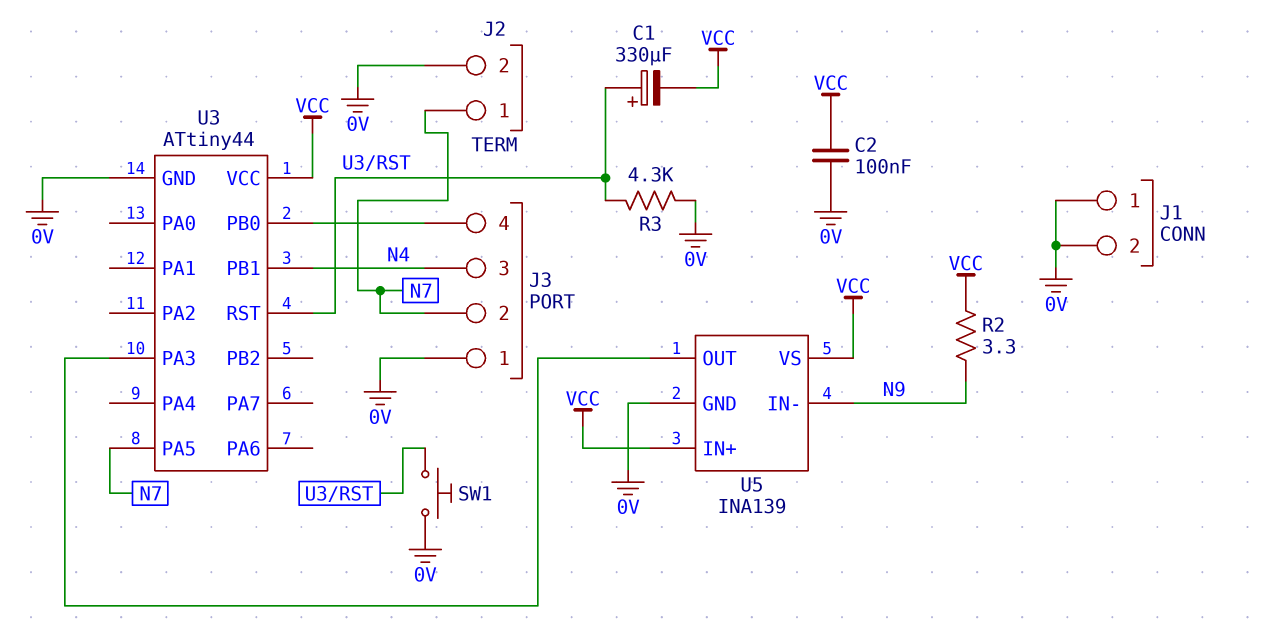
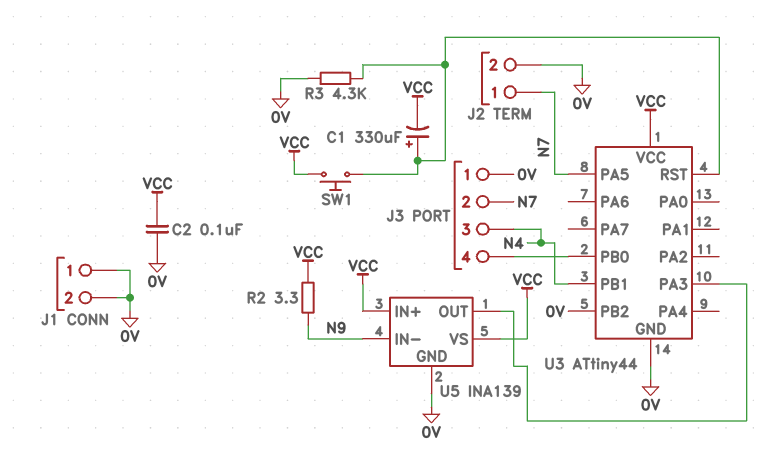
SW1: button (0V, U3/RST) -> button (U3/RST, VCC)
U3 pin PB2: none -> 0V

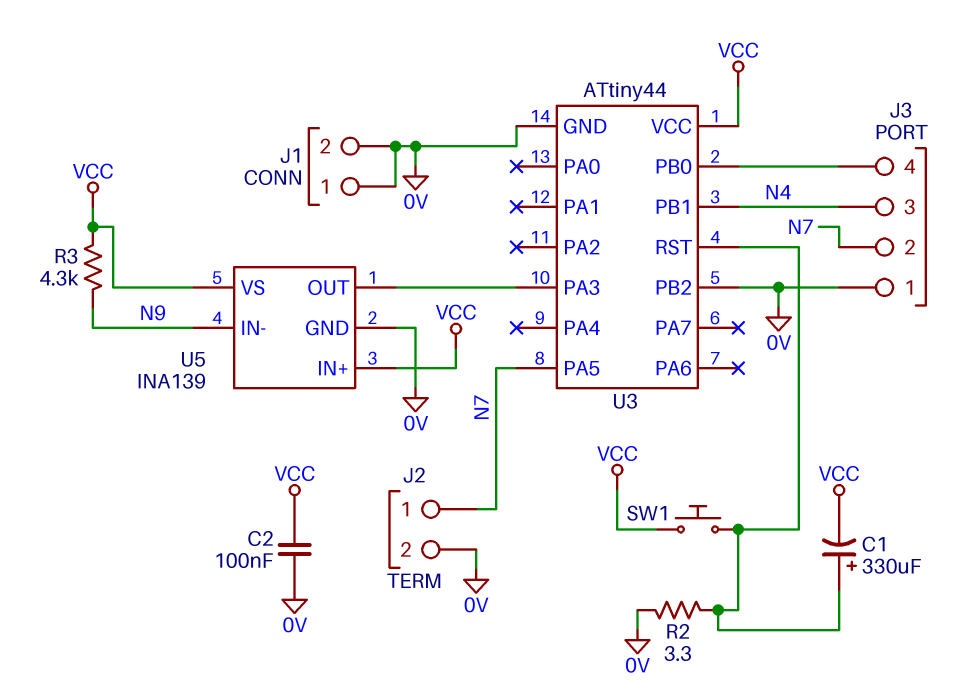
R2: 3.3 (N9, VCC) -> 3.3 (0V, U3/RST)
R3: 4.3k (0V, U3/RST) -> 4.3k (N9, VCC)

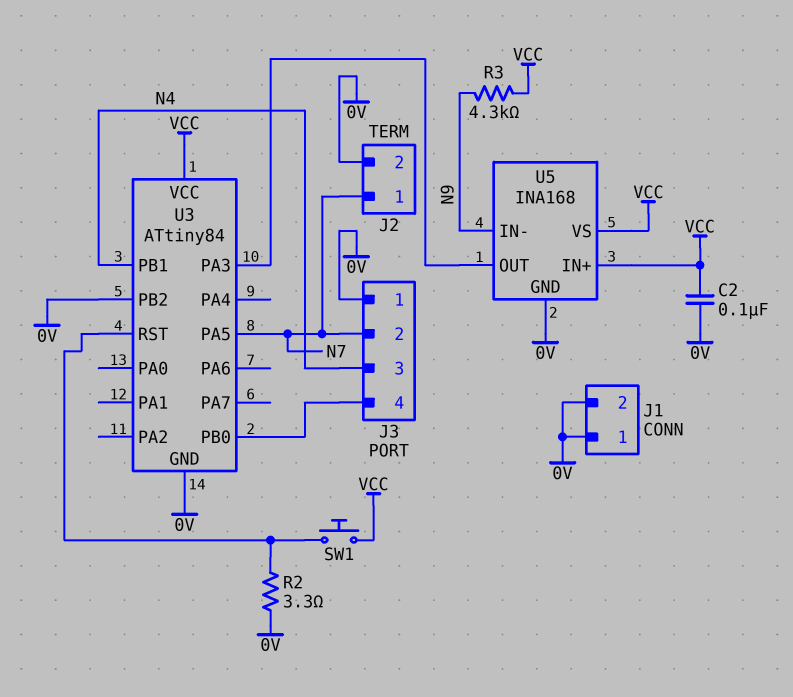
C1: 330uF (plus U3/RST, minus VCC) -> none
U3: ATtiny44 -> ATtiny84
U5: INA139 -> INA168

